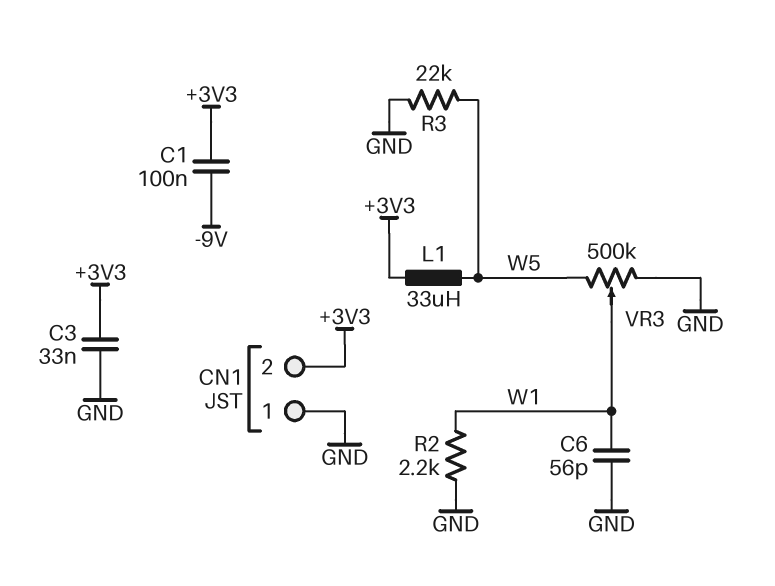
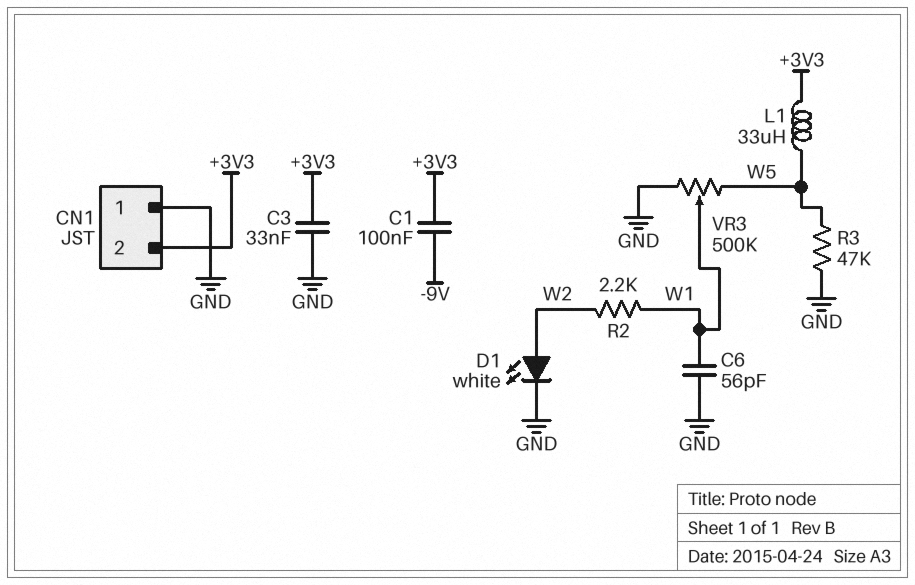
D1: none -> LED white (A W2, K GND)
R2: 2.2k (GND, W1) -> 2.2k (W1, W2)
R3: 22k (GND, W5) -> 47k (GND, W5)

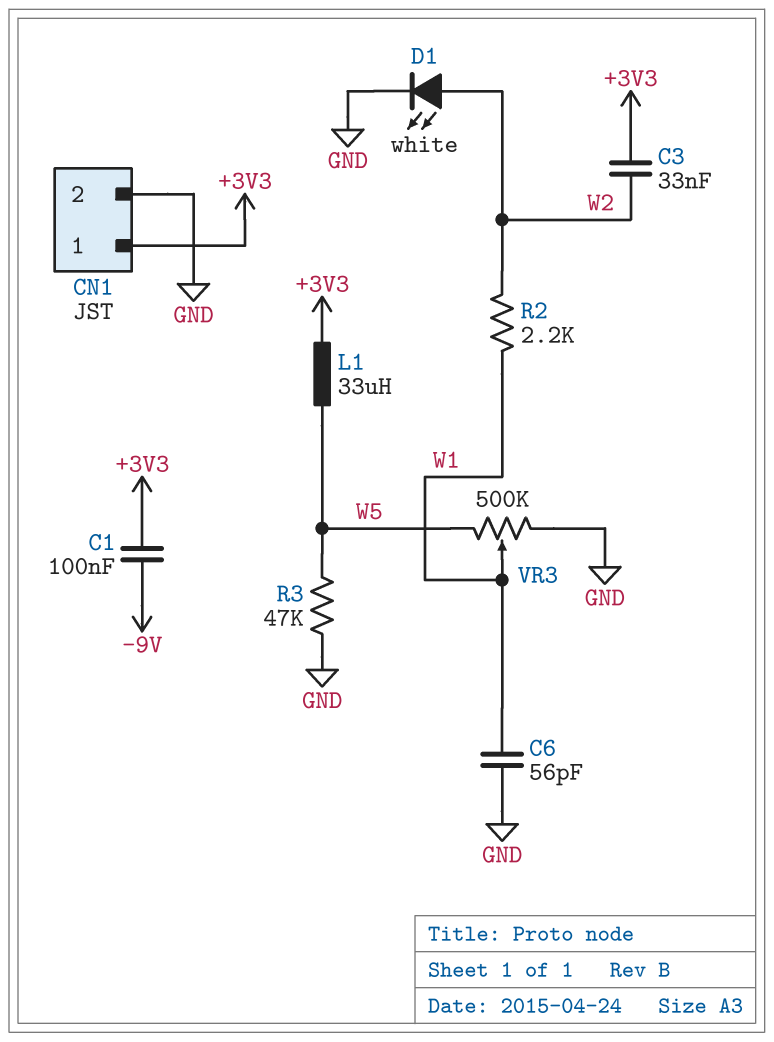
C3: 33nF (+3V3, GND) -> 33nF (+3V3, W2)
CN1 pin 1: GND -> +3V3
CN1 pin 2: +3V3 -> GND

